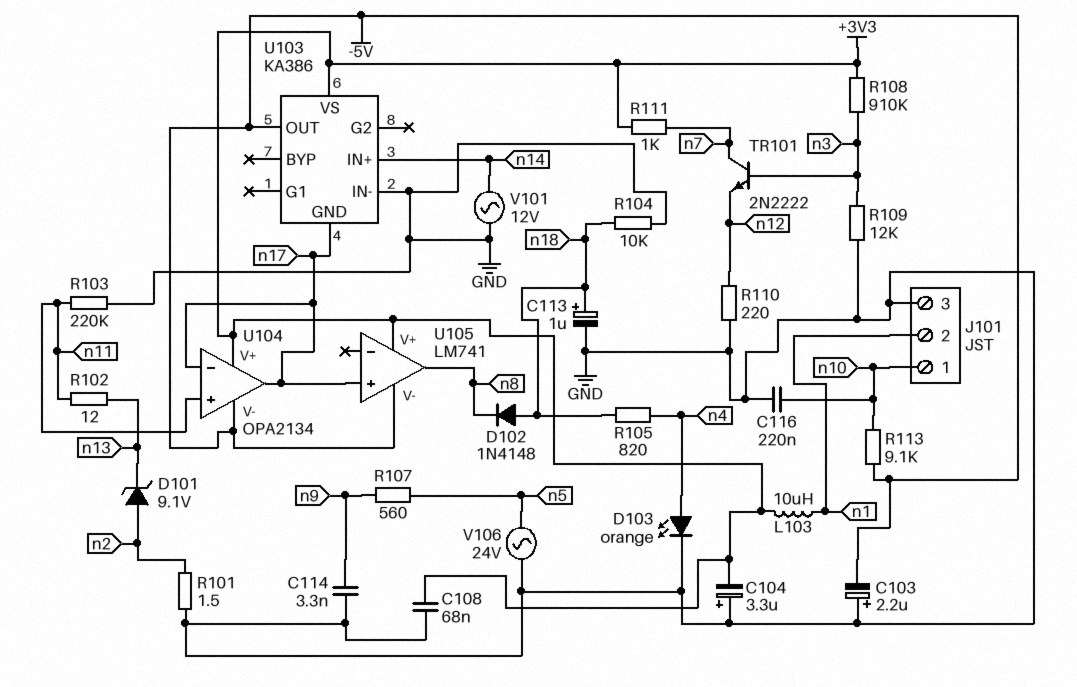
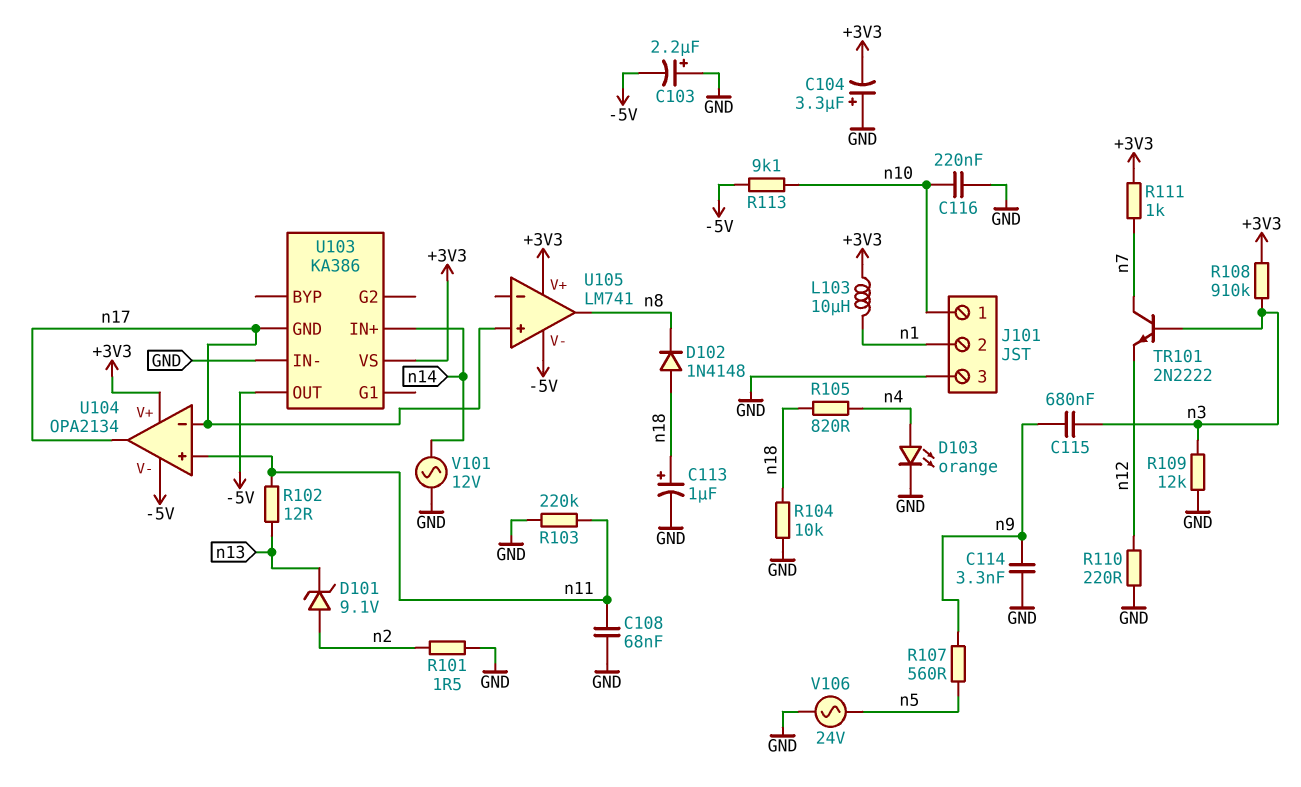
C108: 68nF (+3V3, GND) -> 68nF (GND, n11)
C115: none -> 680nF (n3, n9)

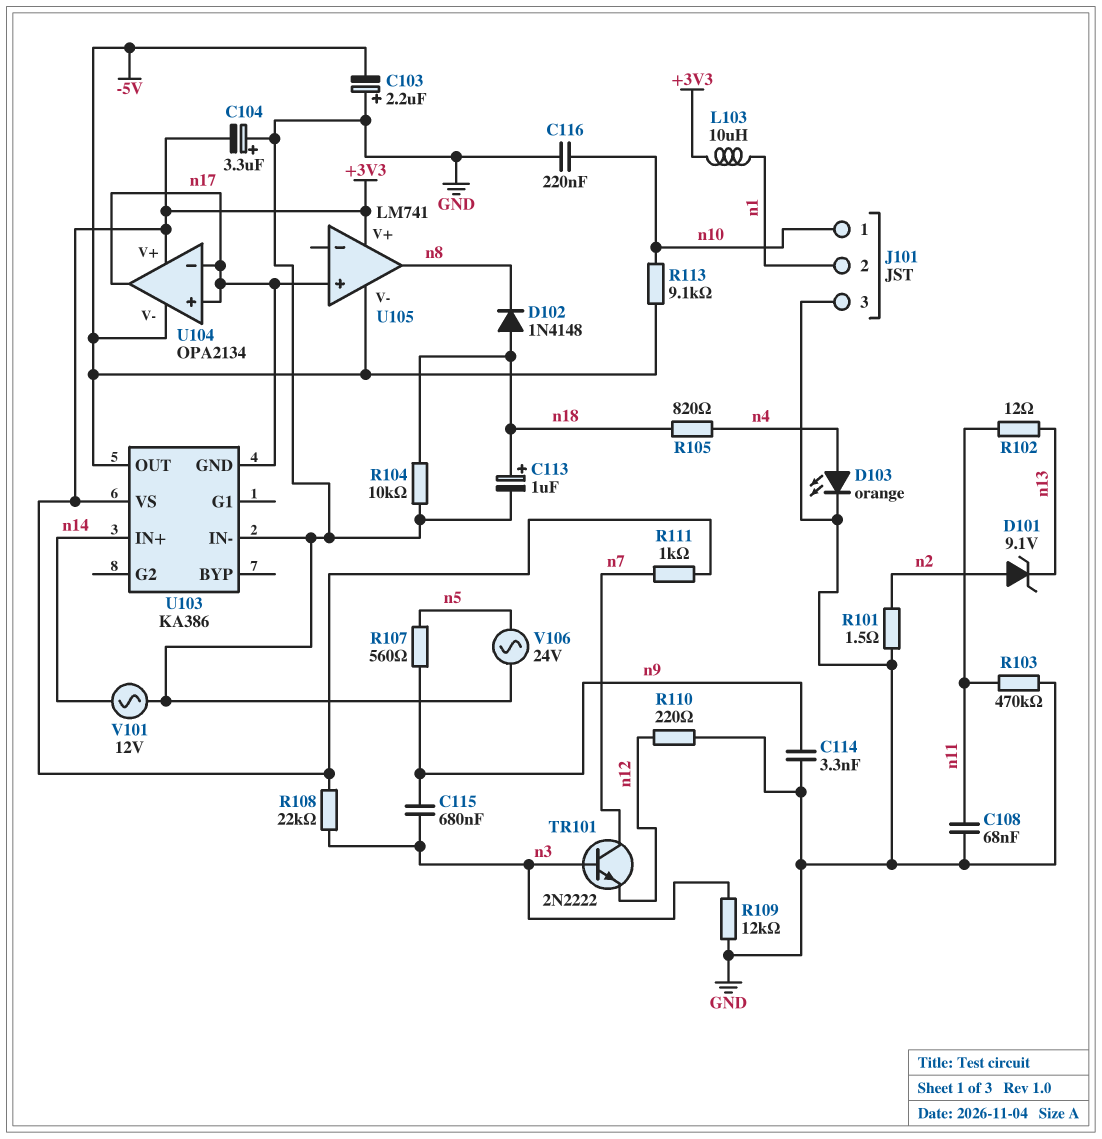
R103: 220k (GND, n11) -> 470k (GND, n11)
R108: 910k (+3V3, n3) -> 22k (+3V3, n3)
U104 pin in+: n11 -> n17

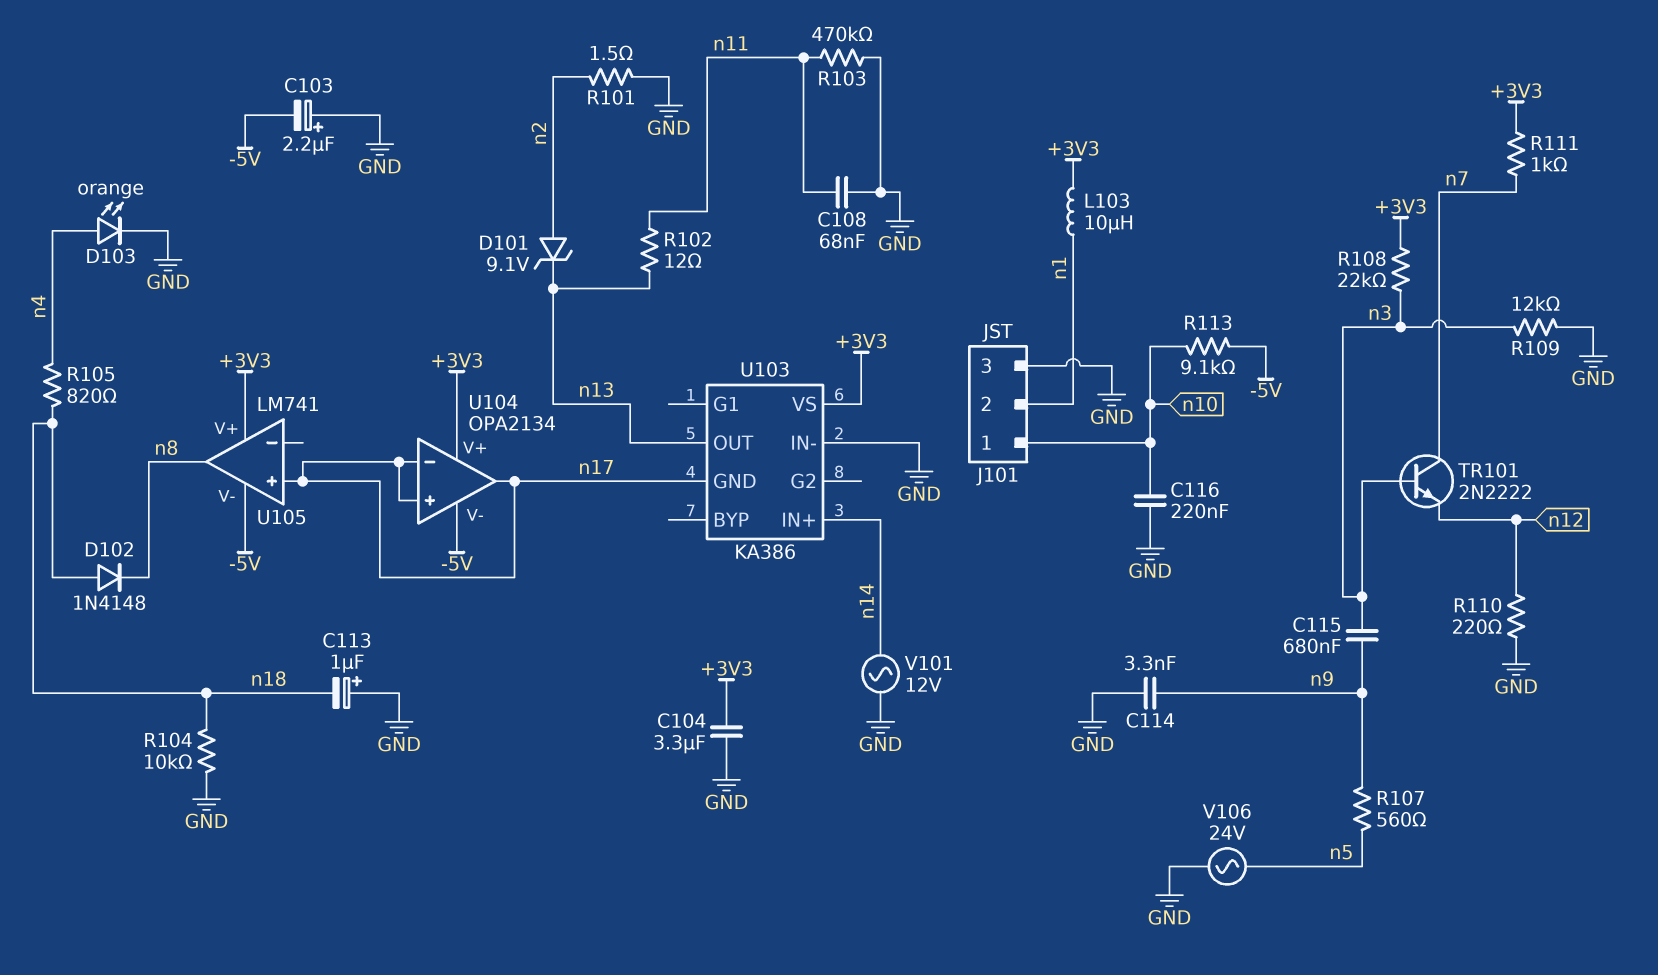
C104: 3.3uF (plus GND, minus +3V3) -> 3.3uF (+3V3, GND)
C113: 1uF (plus n18, minus GND) -> 1uF (plus GND, minus n18)
U103 pin OUT: -5V -> n13

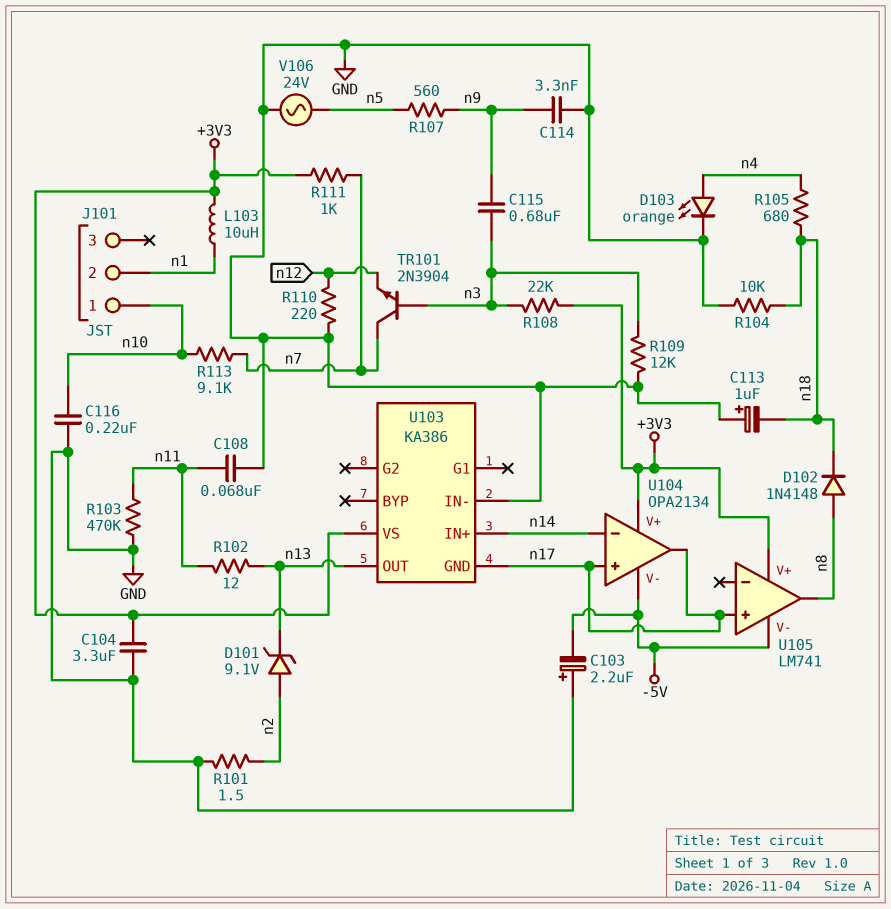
D102: diode 1N4148 (A n18, K n8) -> diode 1N4148 (A n8, K n18)
J101 pin 3: GND -> none
R105: 820 (n4, n18) -> 680 (n4, n18)
R113: 9.1k (-5V, n10) -> 9.1k (n7, n10)
TR101: NPN 2N2222 (B n3, C n7, E n12) -> NPN 2N3904 (B n3, C n7, E n12)
U104 pin in-: n17 -> n14
V101: AC 12V (GND, n14) -> none

